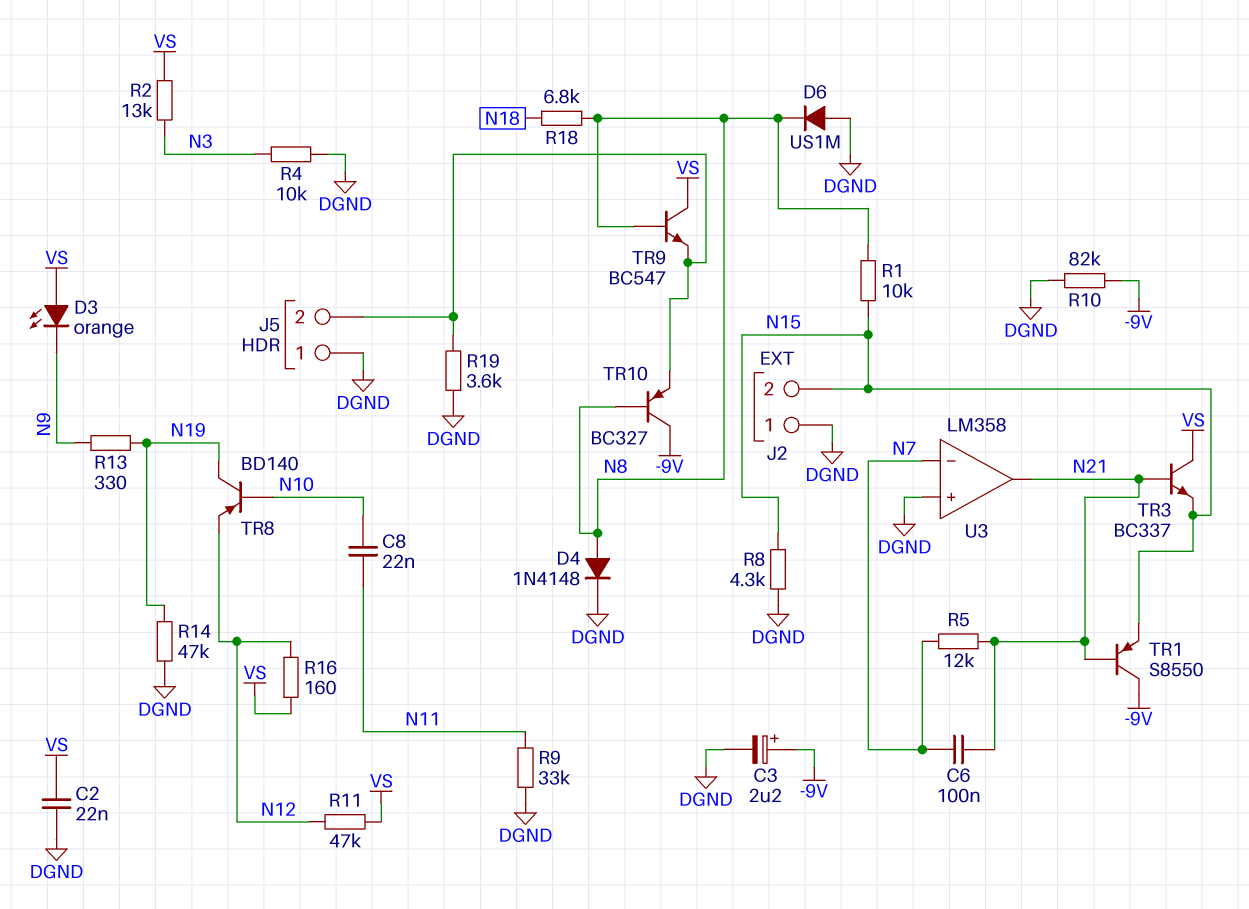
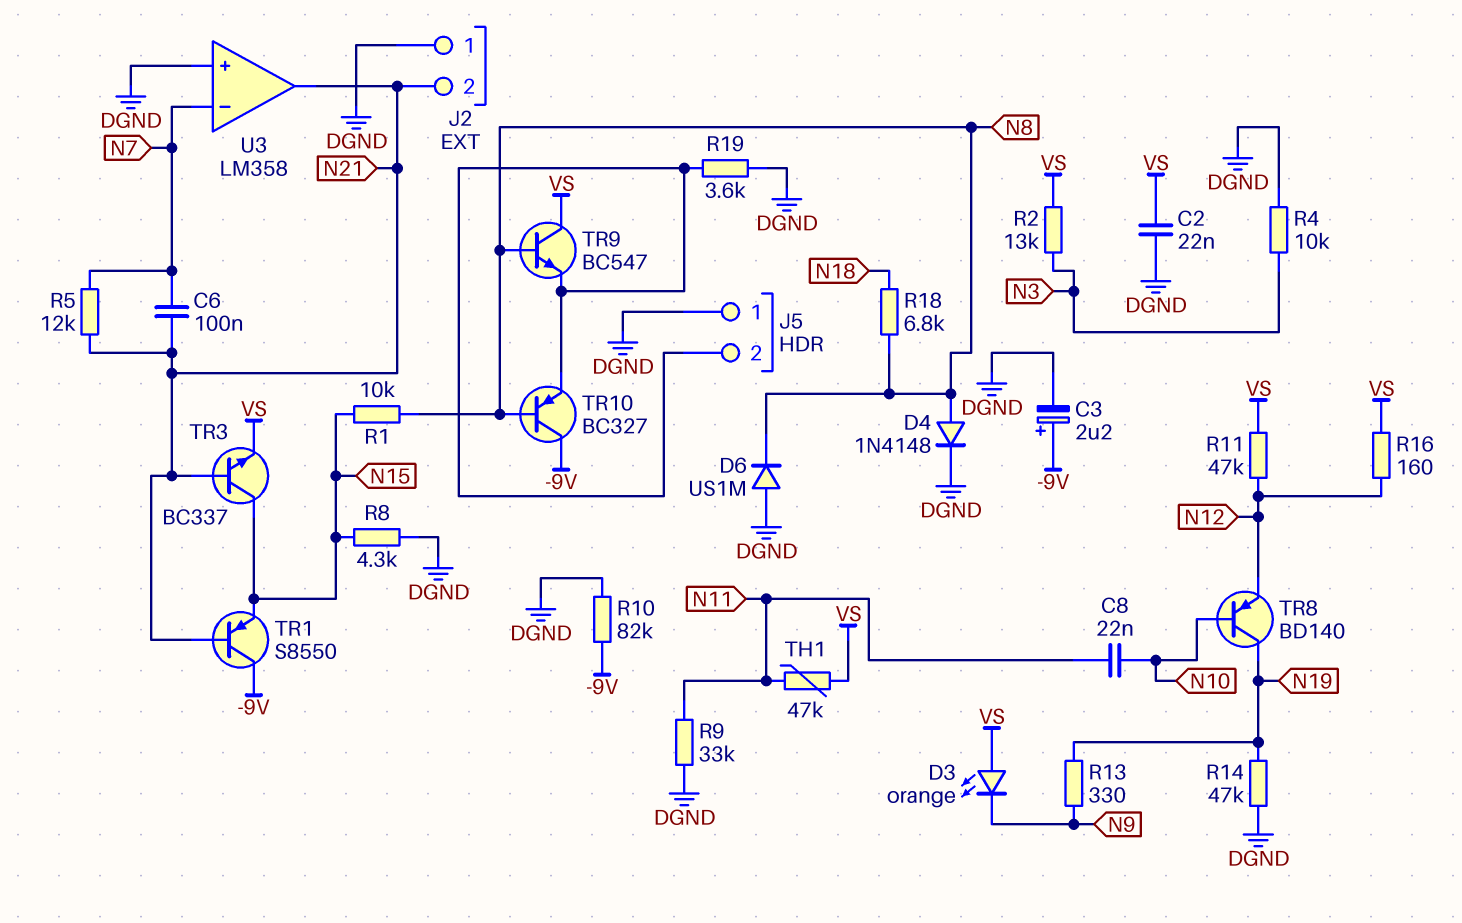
J2 pin 2: N15 -> N21
TH1: none -> 47k (N11, VS)
TR3: NPN BC337 (B N21, C VS, E N15) -> NPN BC337 (B N21, C N15, E VS)

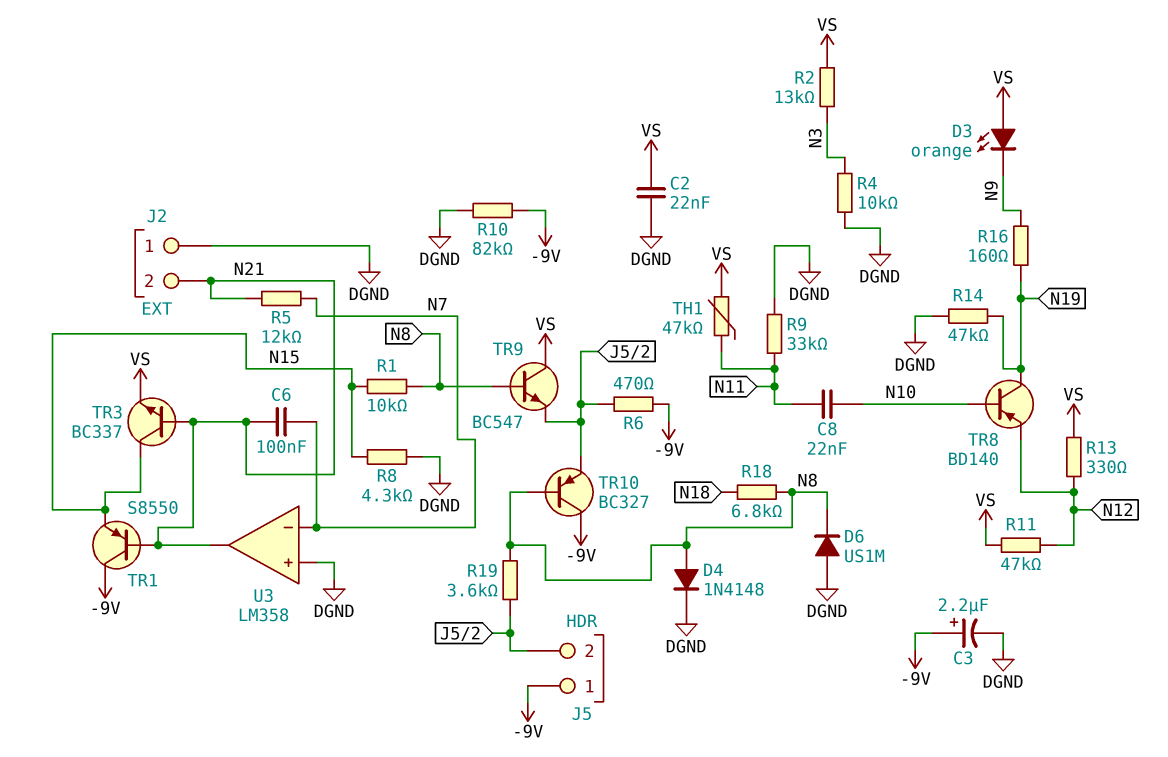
J5 pin 1: DGND -> -9V
R6: none -> 470 (-9V, J5/2)
R13: 330 (N9, N19) -> 330 (N12, VS)
R16: 160 (N12, VS) -> 160 (N9, N19)
R19: 3.6k (DGND, J5/2) -> 3.6k (J5/2, N8)

